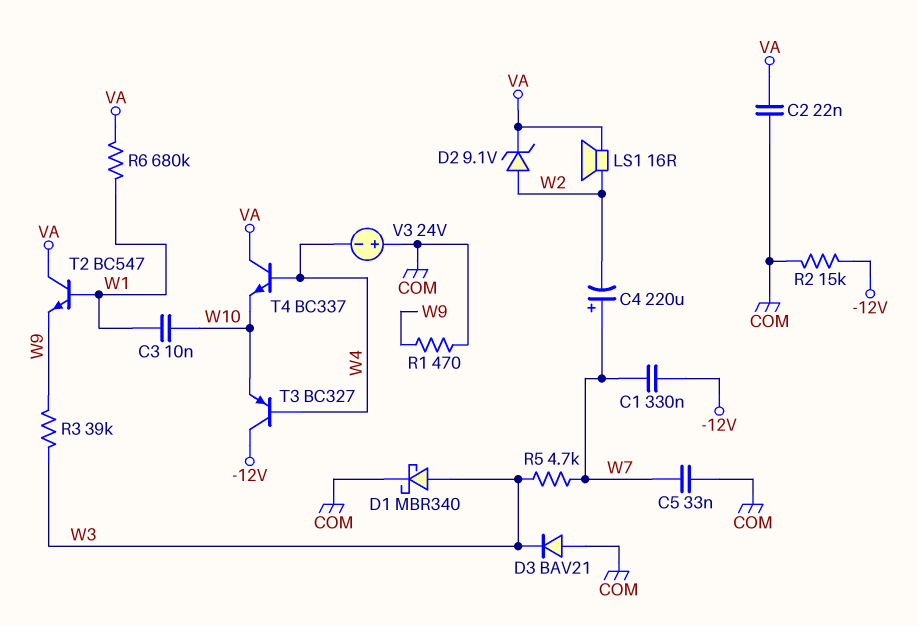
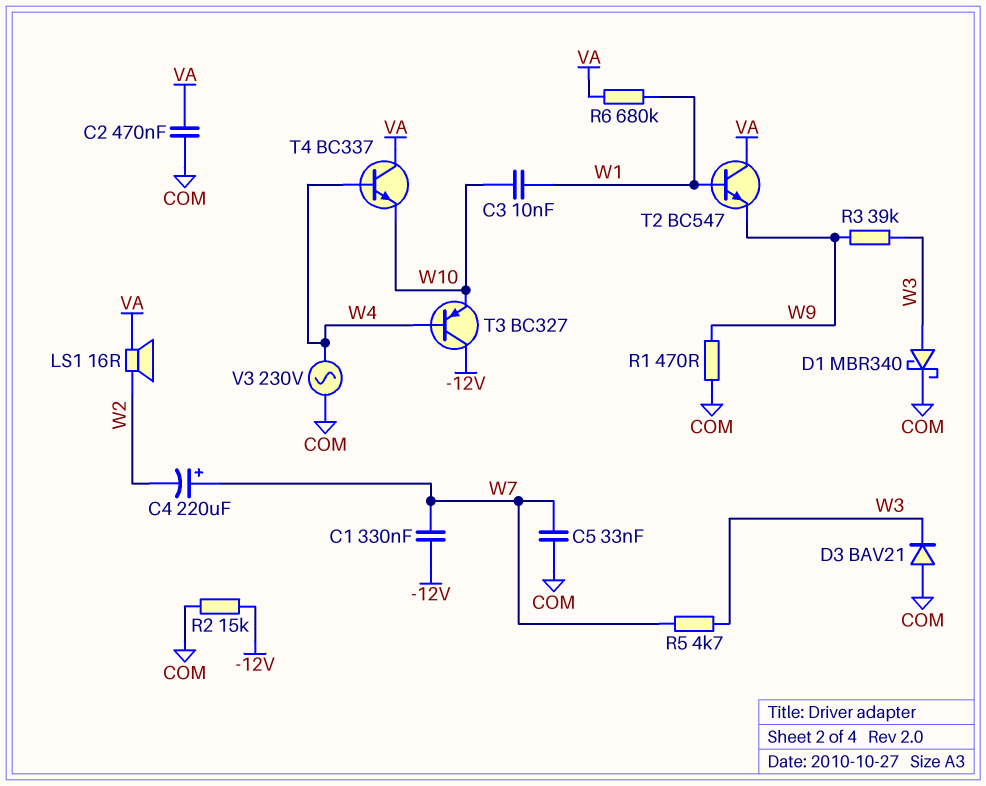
C2: 22nF (COM, VA) -> 470nF (COM, VA)
D2: zener 9.1V (A W2, K VA) -> none
V3: 24V (plus COM, minus W4) -> AC 230V (COM, W4)

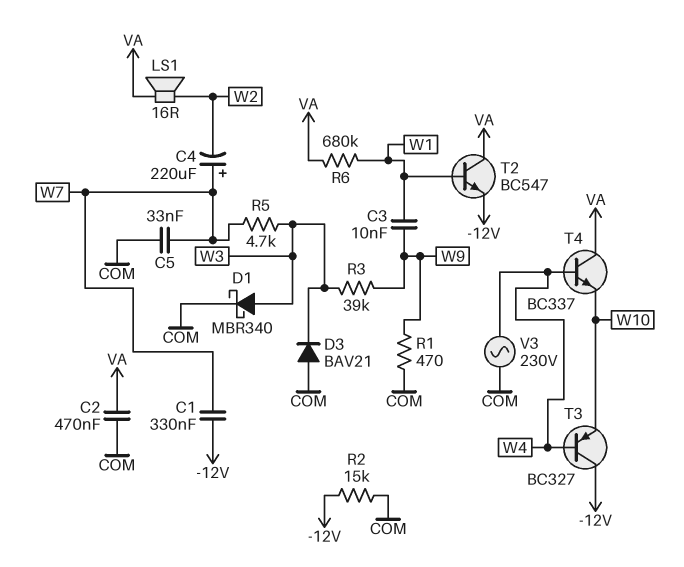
C3: 10nF (W1, W10) -> 10nF (W1, W9)
T2: NPN BC547 (B W1, C VA, E W9) -> NPN BC547 (B W1, C VA, E -12V)

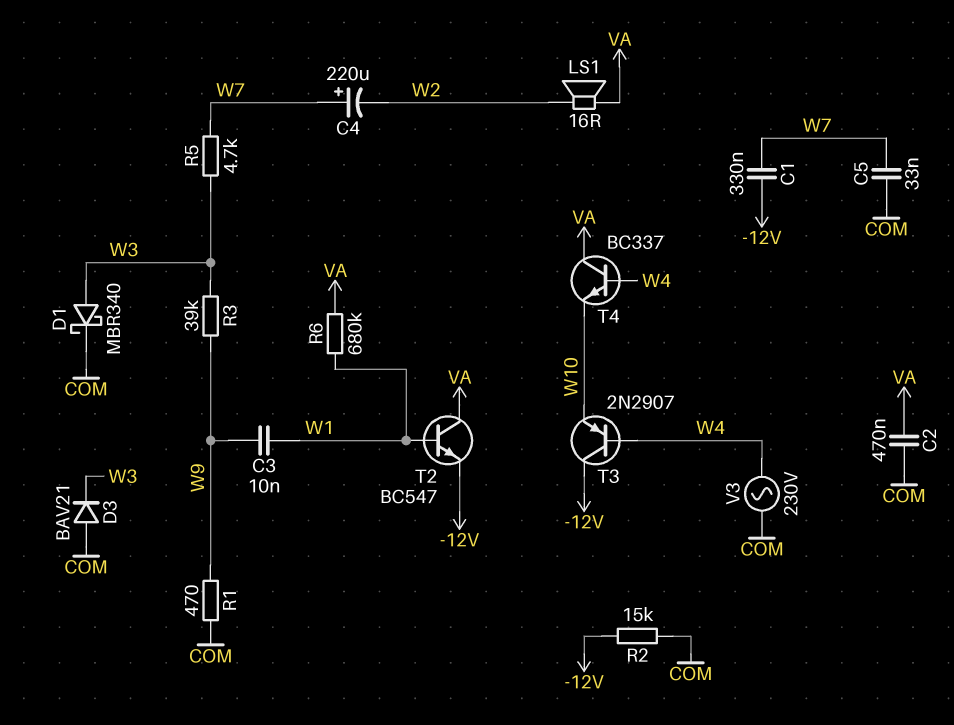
T3: PNP BC327 (B W4, C -12V, E W10) -> PNP 2N2907 (B W4, C -12V, E W10)

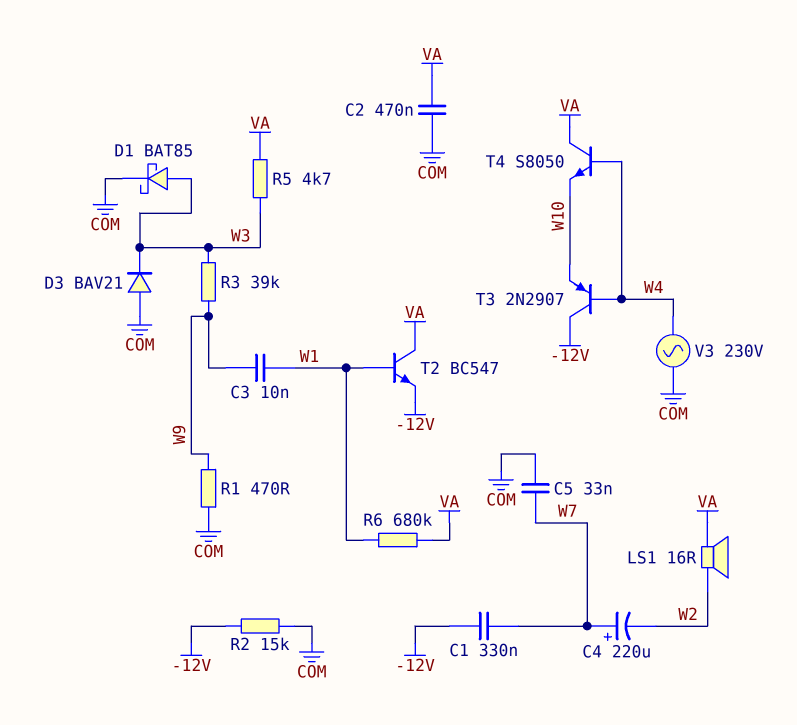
D1: schottky MBR340 (A W3, K COM) -> schottky BAT85 (A W3, K COM)
R5: 4.7k (W3, W7) -> 4.7k (VA, W3)
T4: NPN BC337 (B W4, C VA, E W10) -> NPN S8050 (B W4, C VA, E W10)

